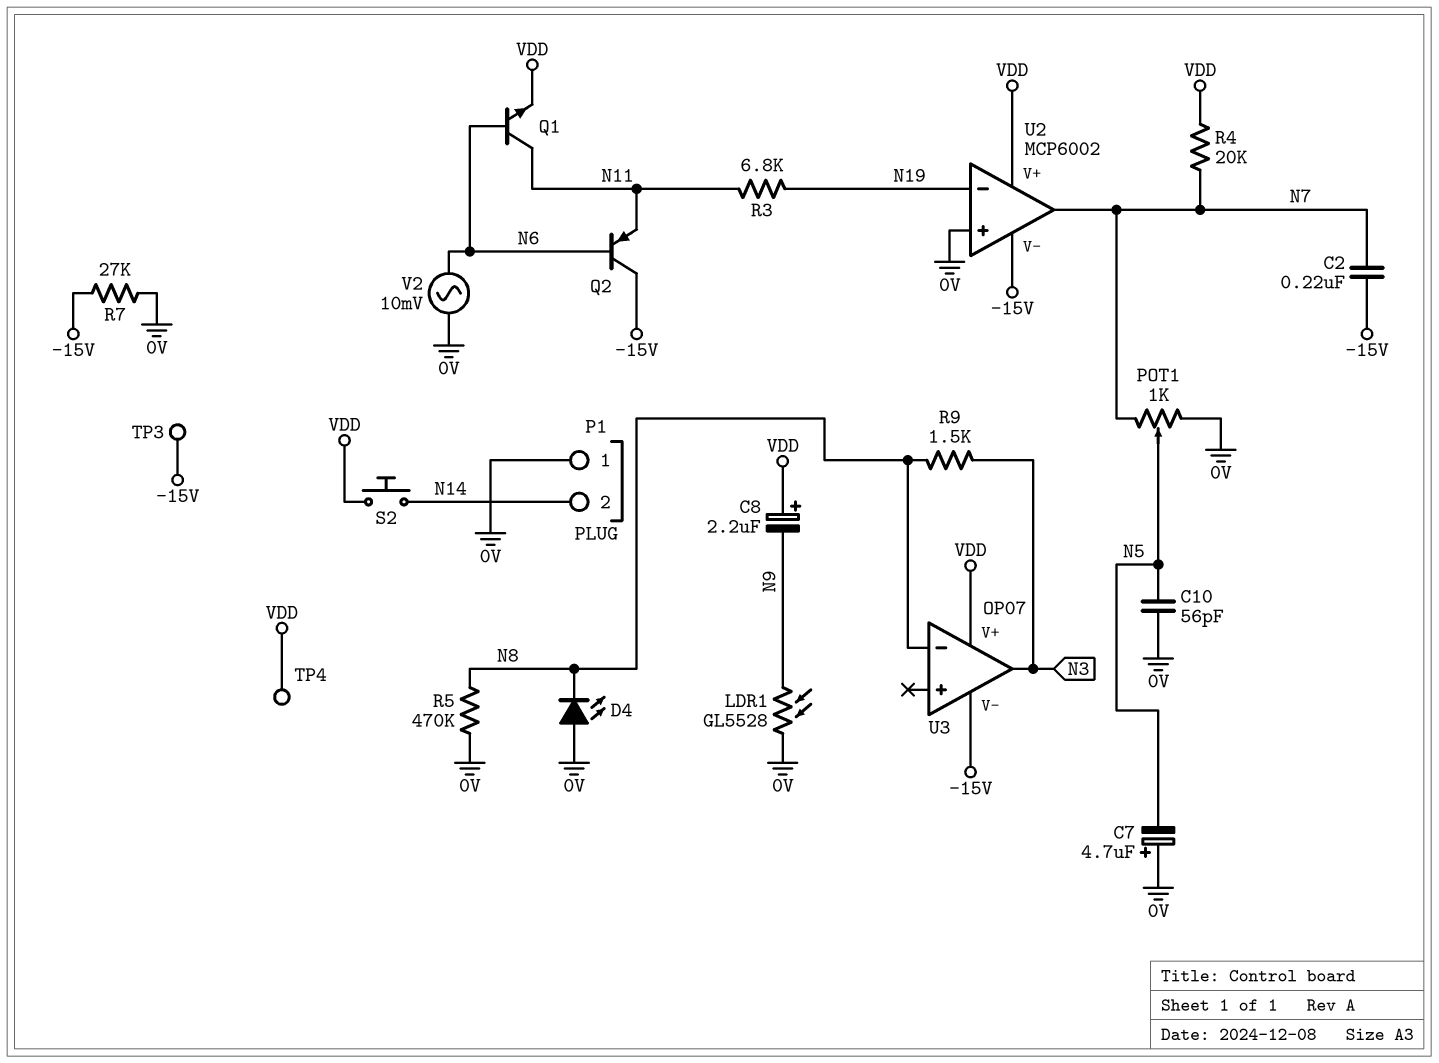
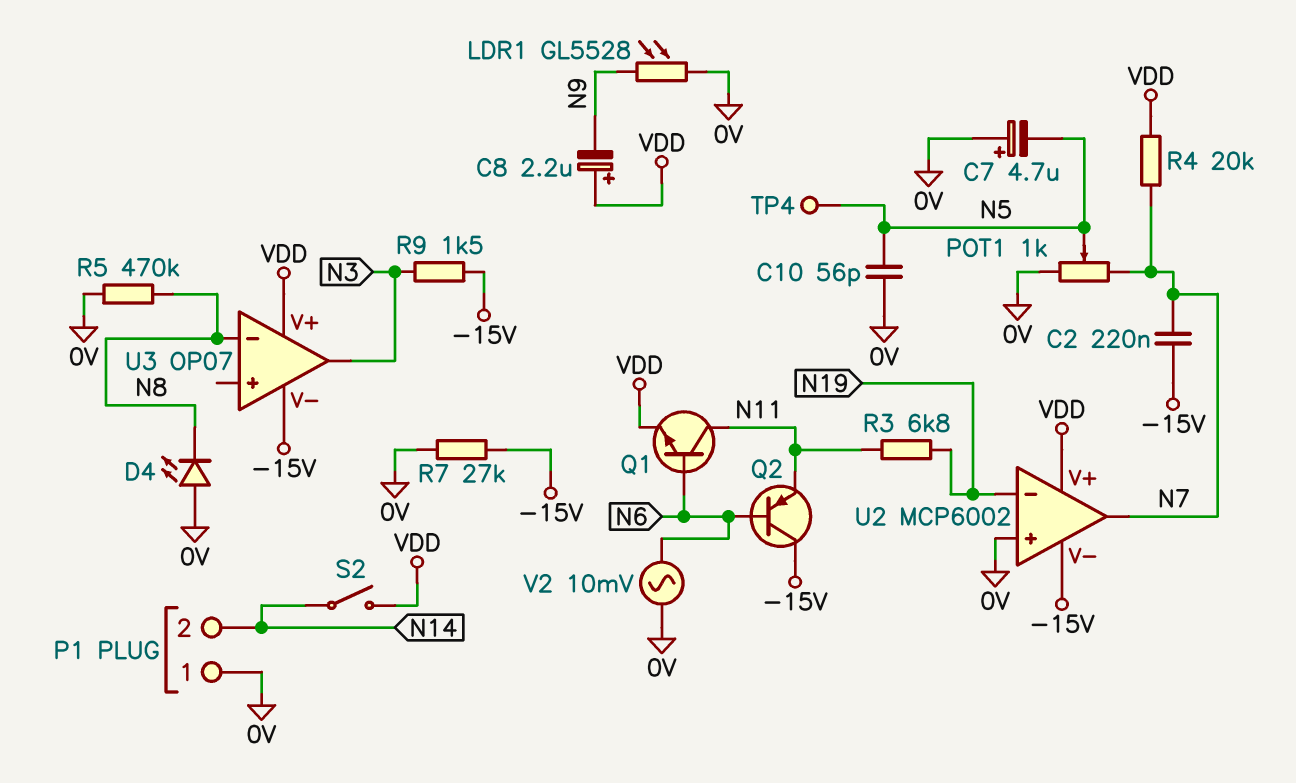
R9: 1.5k (N3, N8) -> 1.5k (-15V, N3)
S2: button (N14, VDD) -> switch (N14, VDD)
TP3: test point (-15V) -> none
TP4: test point (VDD) -> test point (N5)

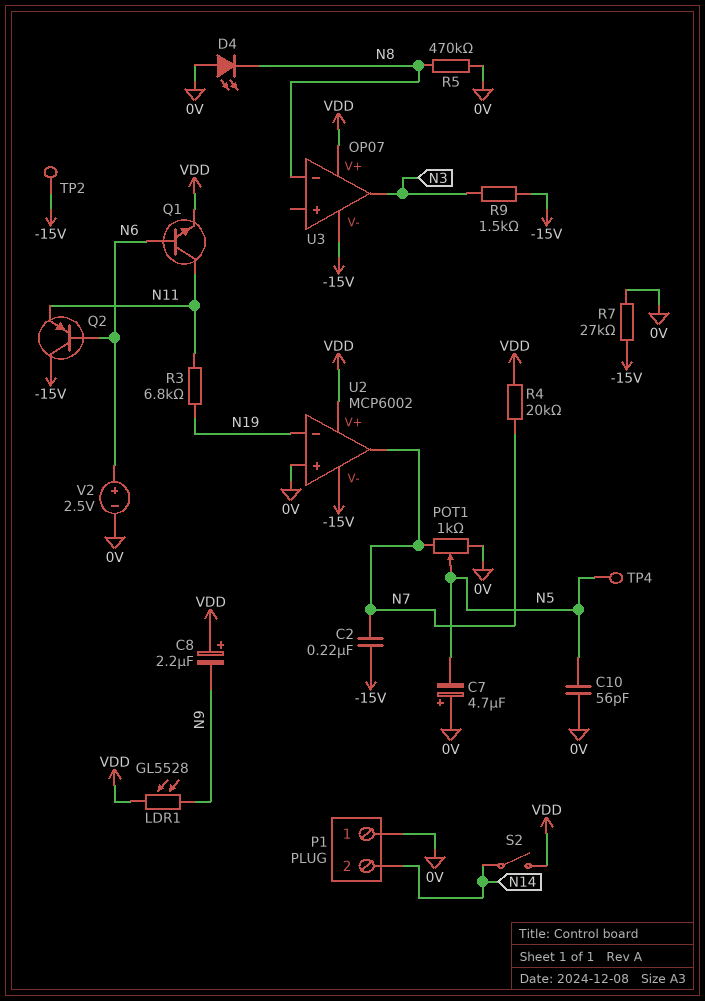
LDR1: GL5528 (0V, N9) -> GL5528 (N9, VDD)
TP2: none -> test point (-15V)
V2: AC 10mV (0V, N6) -> 2.5V (plus N6, minus 0V)

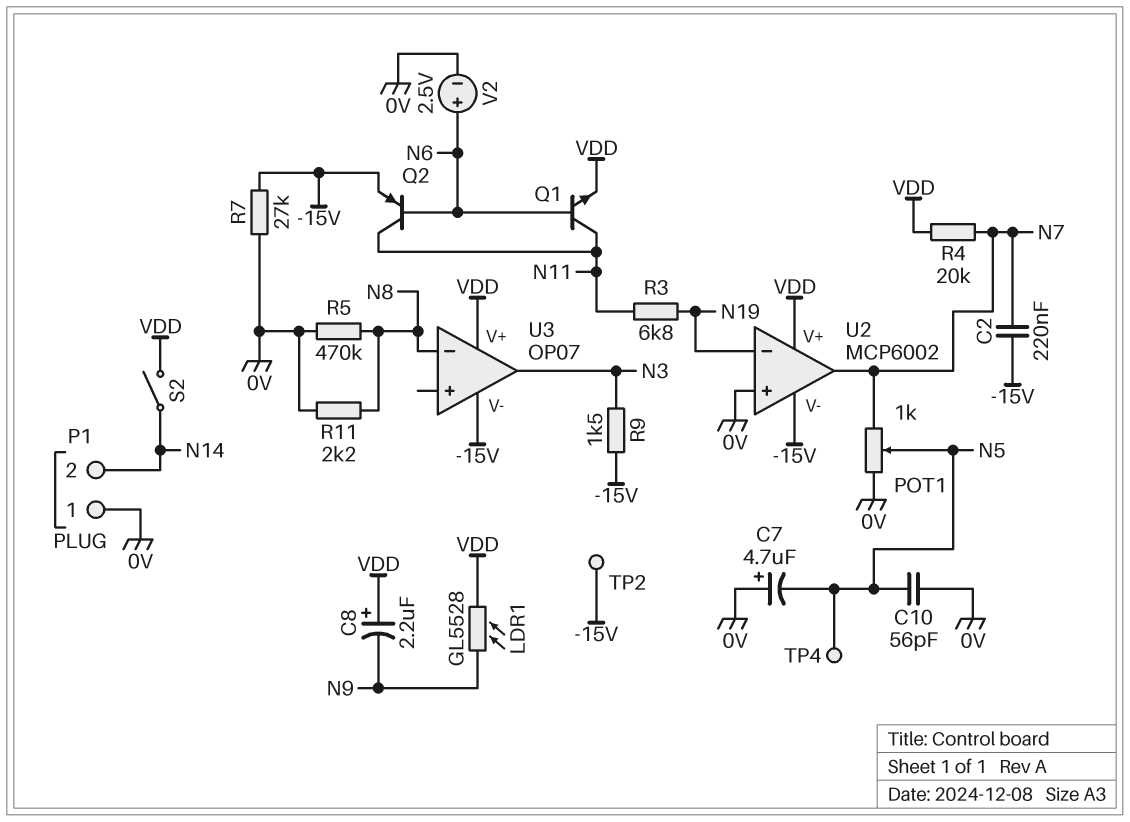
D4: LED (A 0V, K N8) -> none
Q2: PNP (B N6, C -15V, E N11) -> PNP (B N6, C N11, E -15V)
R11: none -> 2.2k (0V, N8)

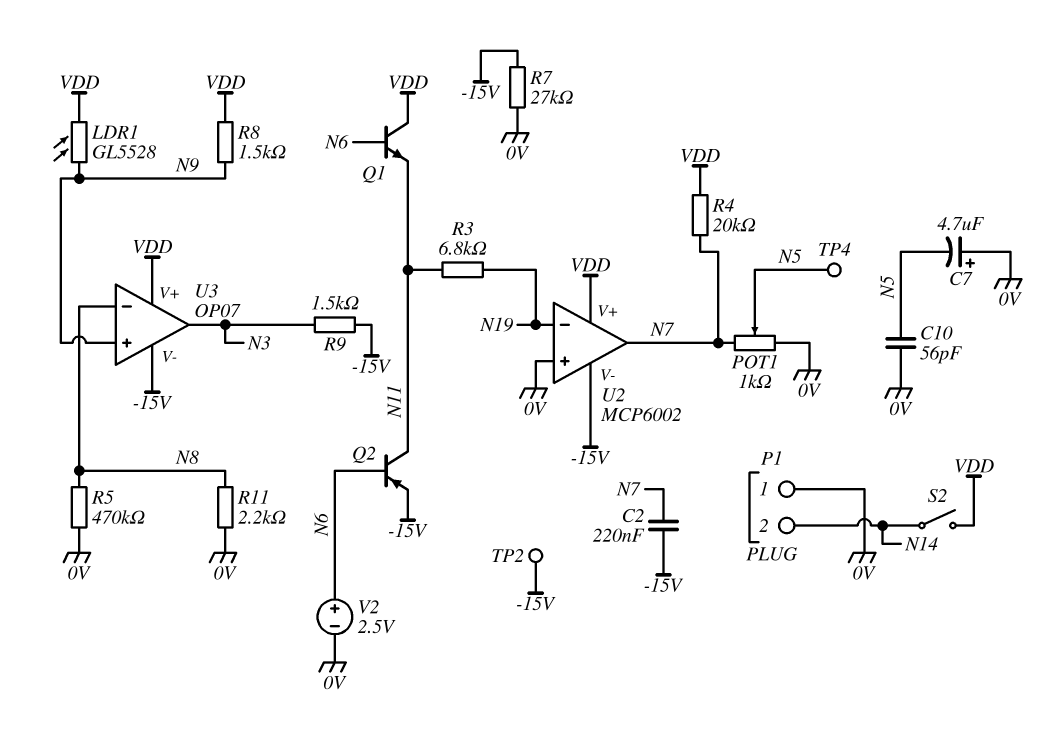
C8: 2.2uF (plus VDD, minus N9) -> none
Q1: NPN (B N6, C N11, E VDD) -> NPN (B N6, C VDD, E N11)
R8: none -> 1.5k (N9, VDD)
U3 pin in+: none -> N9

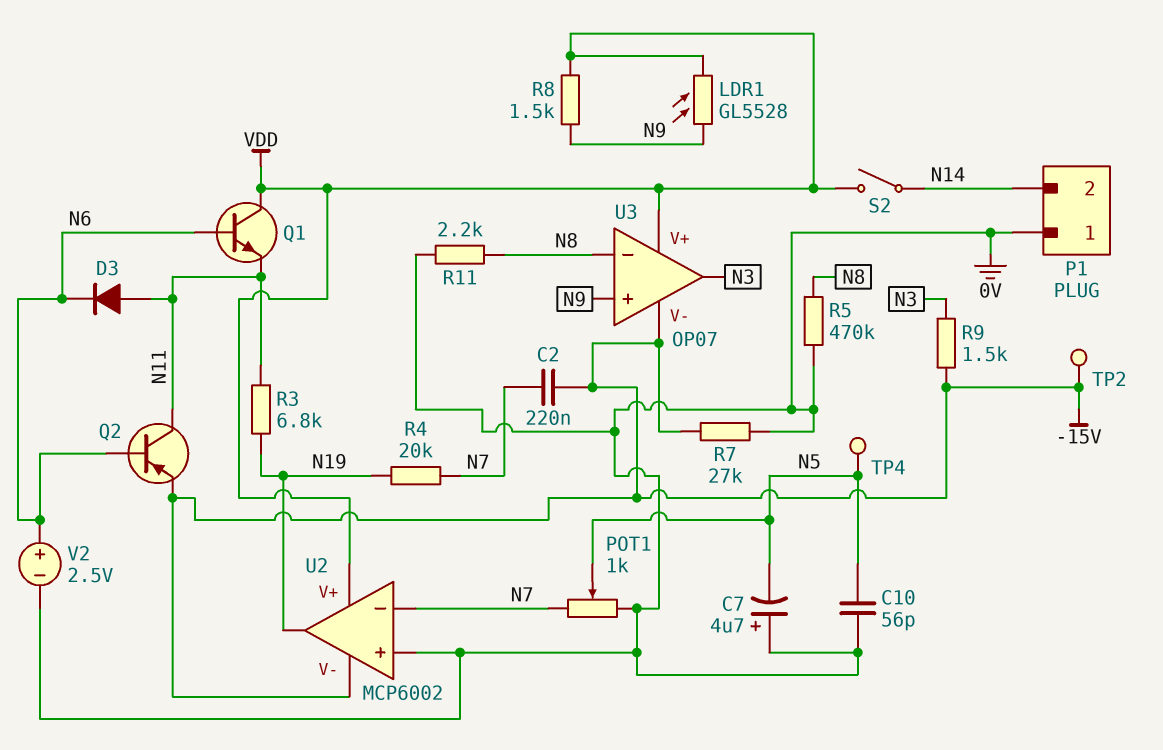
D3: none -> diode (A N11, K N6)
R4: 20k (N7, VDD) -> 20k (N7, N19)
U2 pin in-: N19 -> N7
U2 pin out: N7 -> N19

